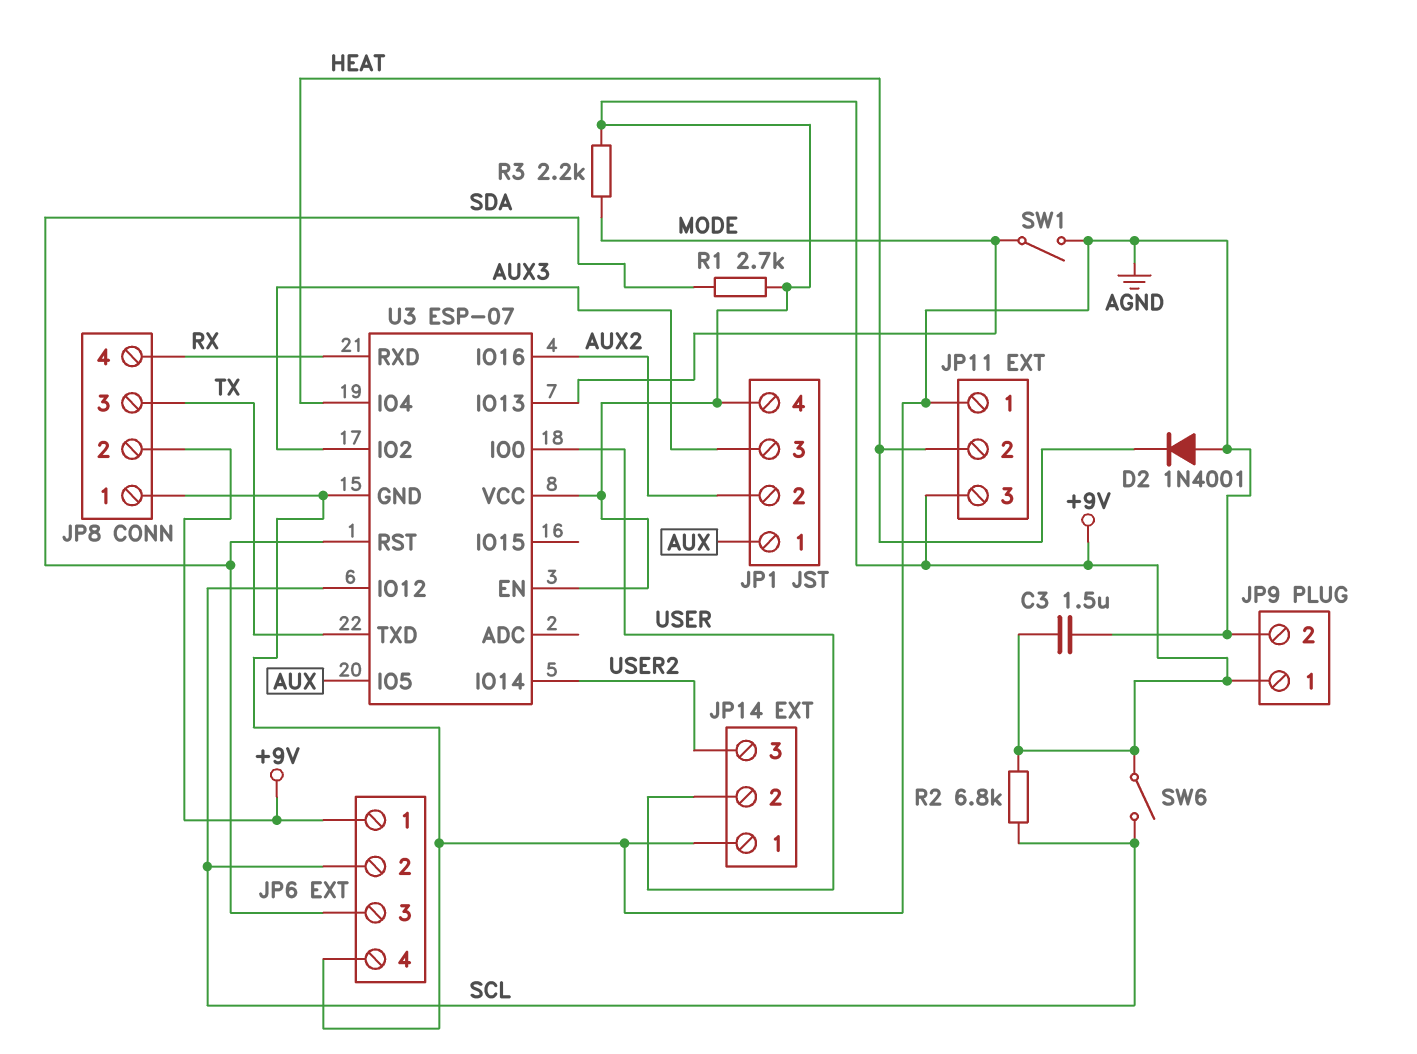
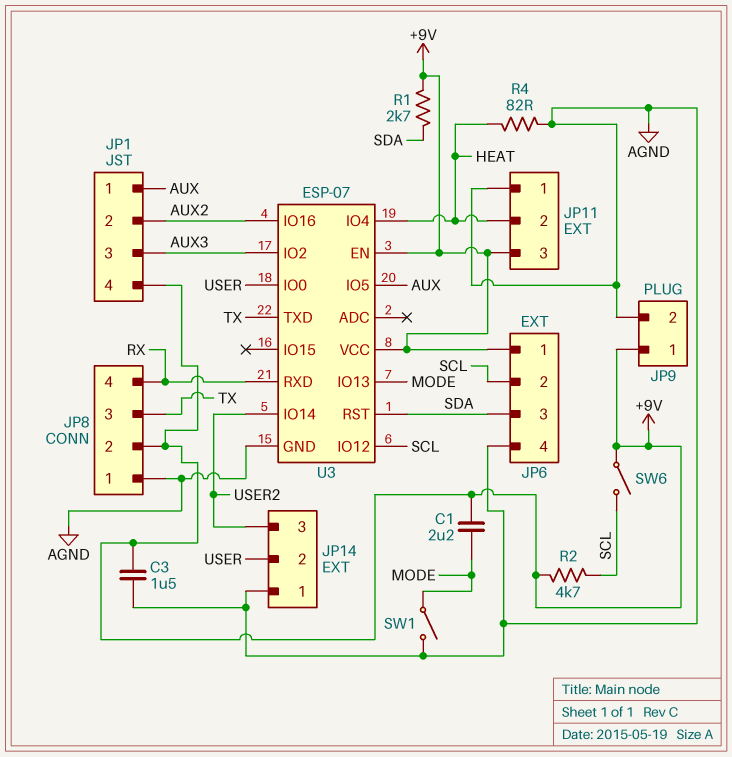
C1: none -> 2.2uF (+9V, MODE)
D2: diode 1N4001 (A AGND, K HEAT) -> none
R2: 6.8k (+9V, SCL) -> 4.7k (+9V, SCL)
R3: 2.2k (+9V, MODE) -> none
R4: none -> 82 (AGND, HEAT)

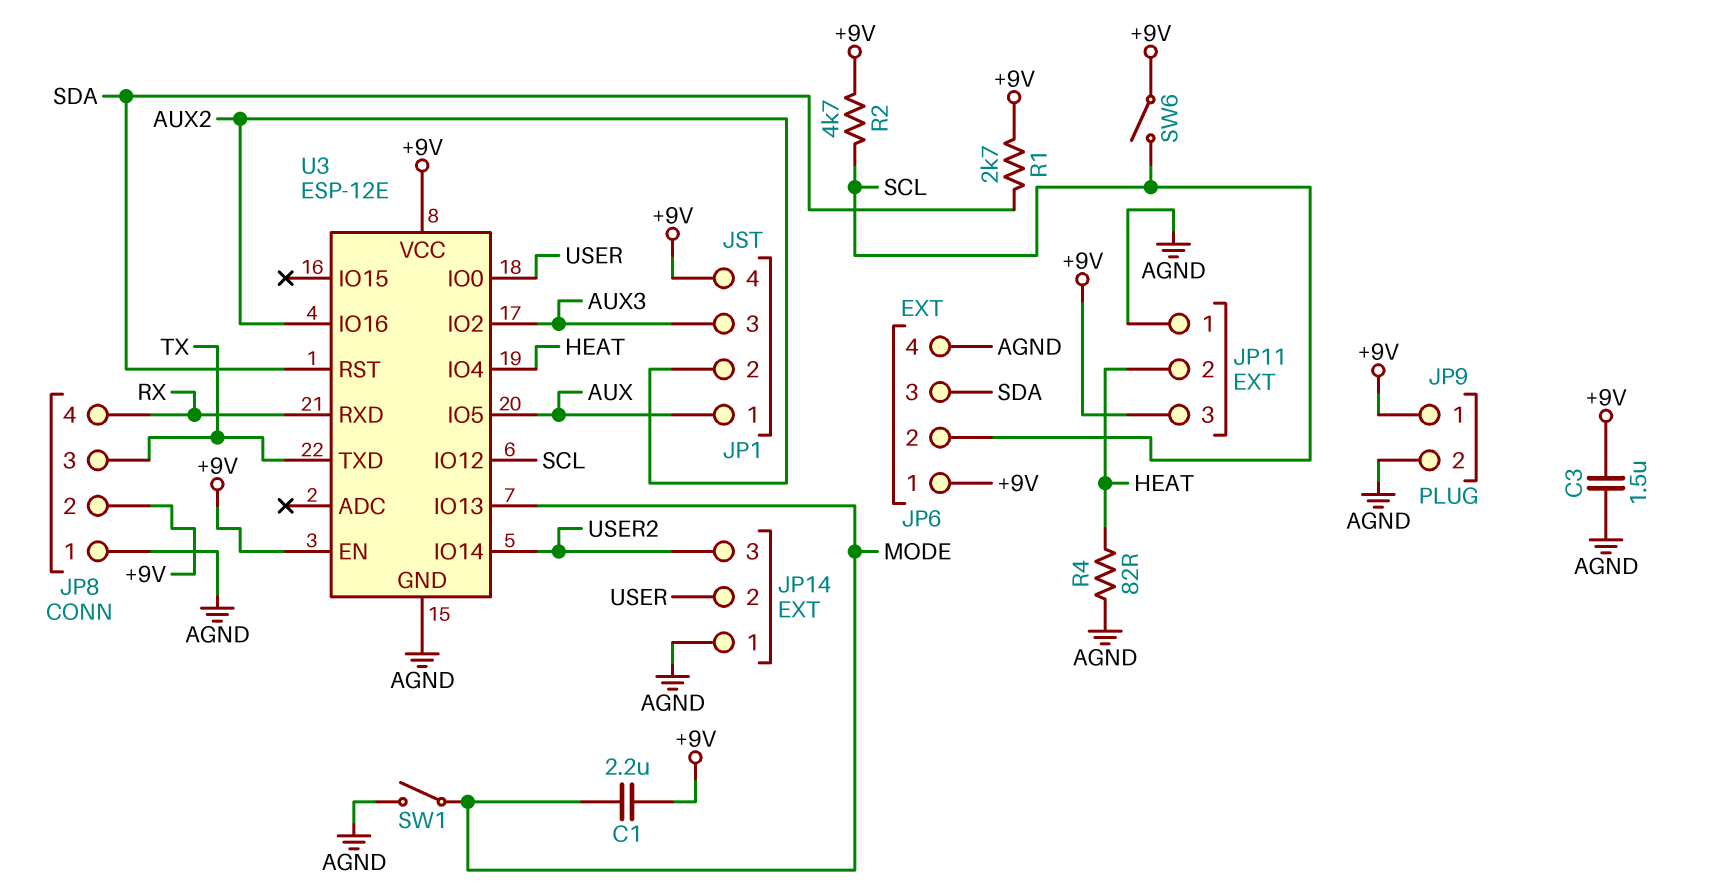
U3: ESP-07 -> ESP-12E

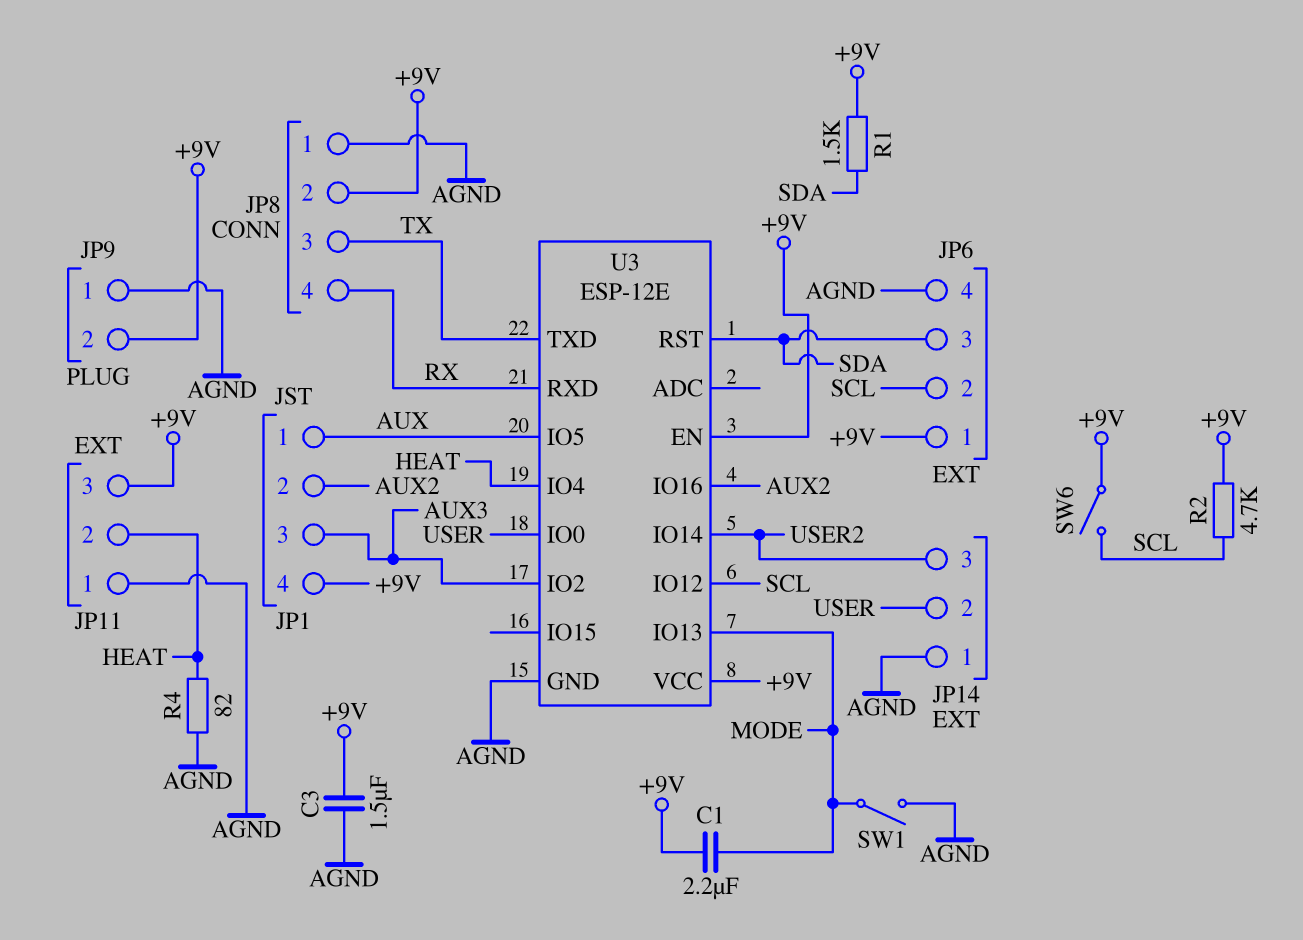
JP9 pin 1: +9V -> AGND
JP9 pin 2: AGND -> +9V
R1: 2.7k (+9V, SDA) -> 1.5k (+9V, SDA)

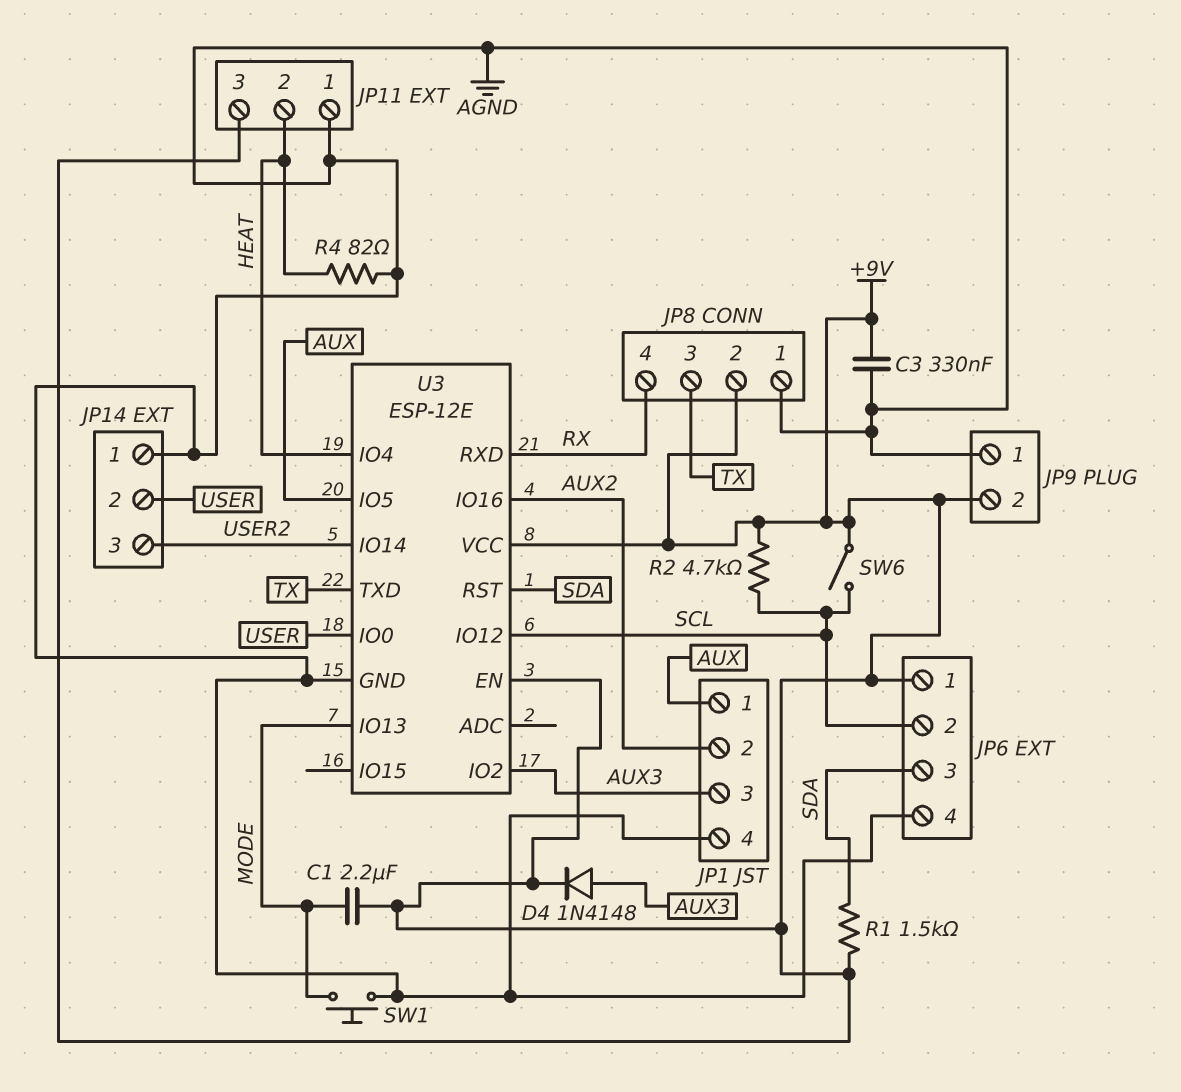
C3: 1.5uF (+9V, AGND) -> 330nF (+9V, AGND)
D4: none -> diode 1N4148 (A AUX3, K +9V)
JP1 pin 4: +9V -> AGND
SW1: switch (AGND, MODE) -> button (AGND, MODE)

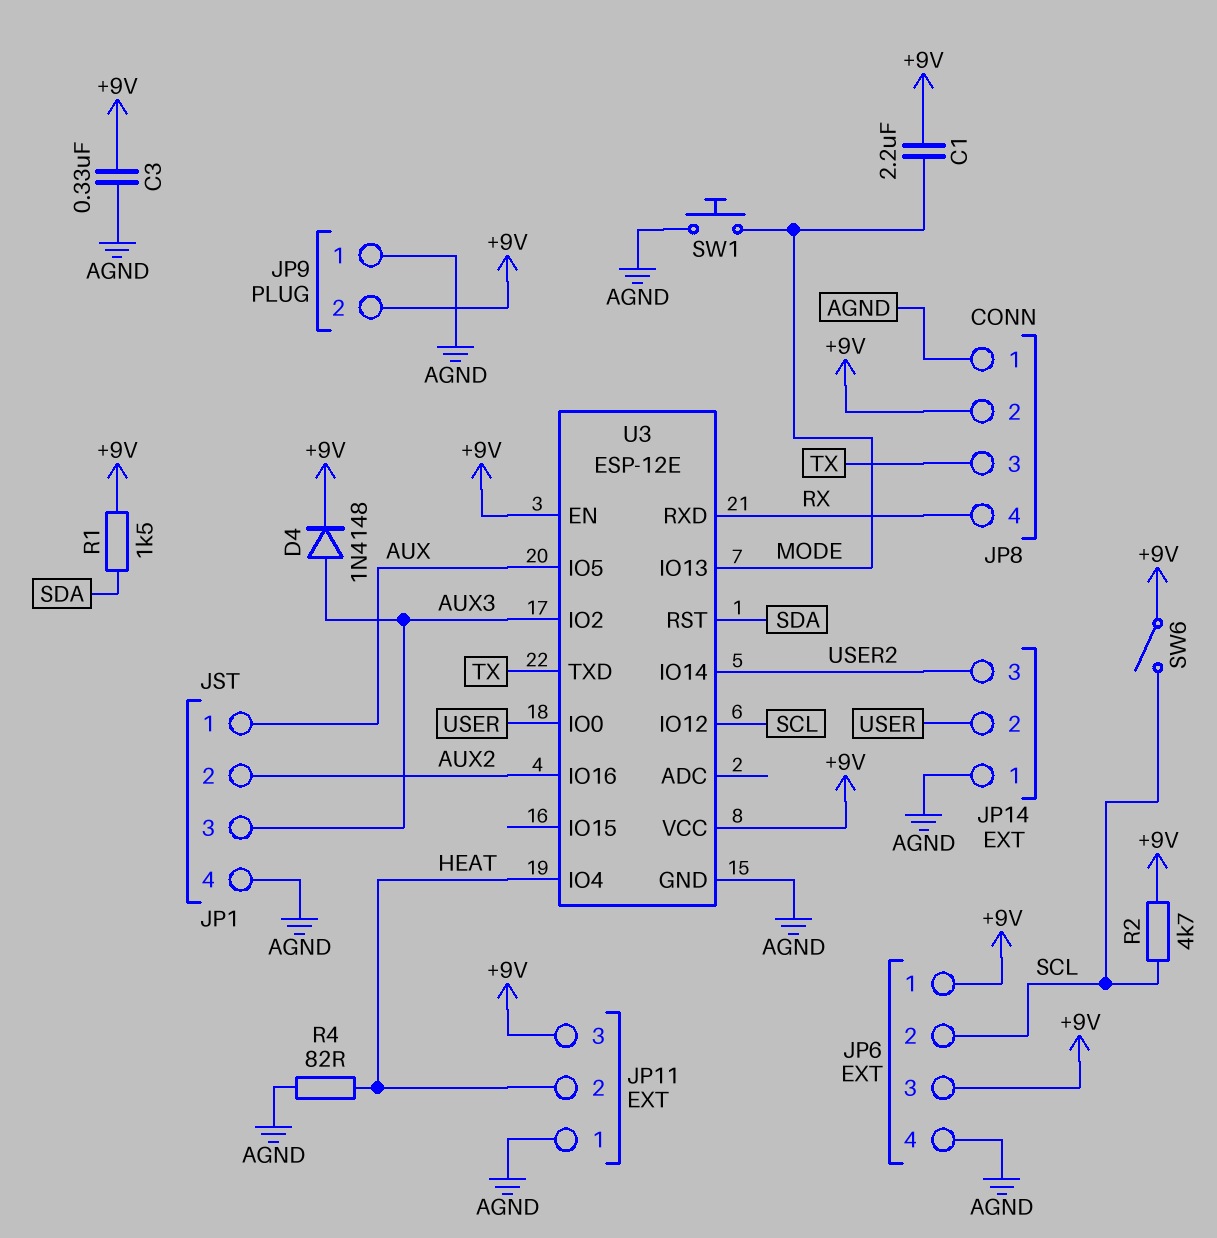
JP6 pin 3: SDA -> +9V

